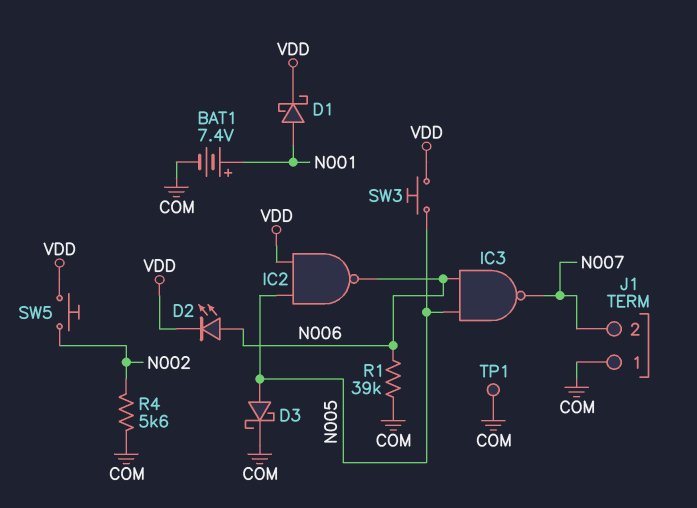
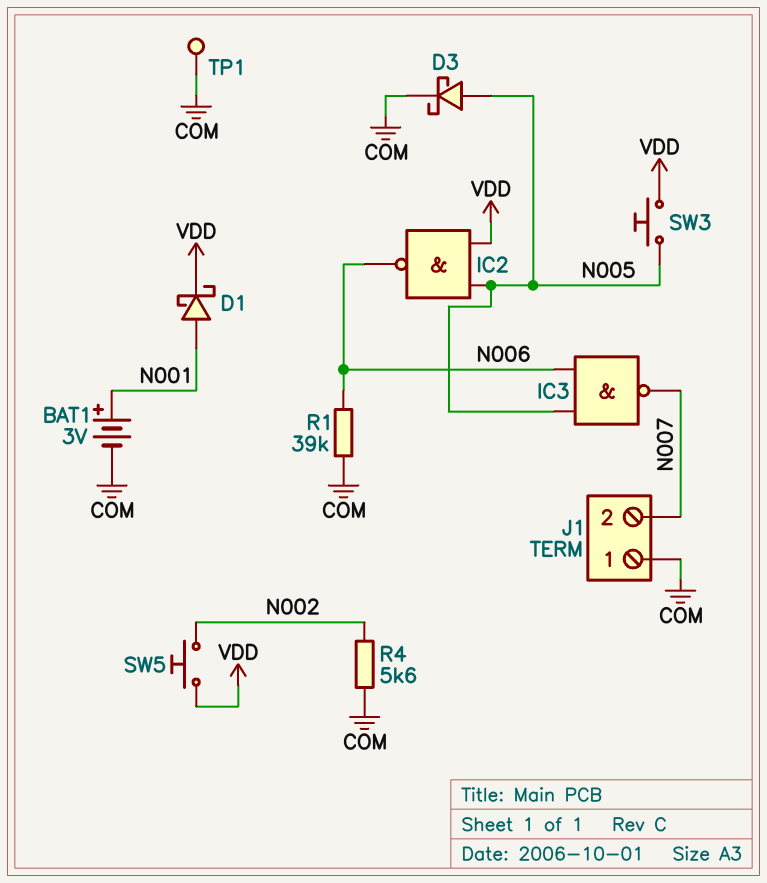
BAT1: 7.4V (plus N001, minus COM) -> 3V (plus N001, minus COM)
D2: LED (A N006, K VDD) -> none

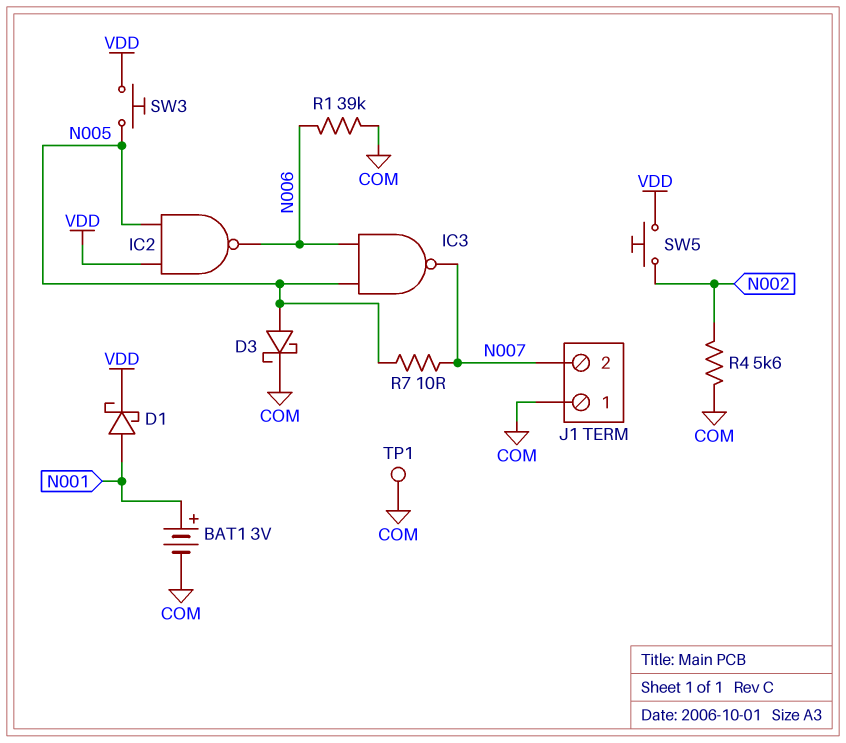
R7: none -> 10 (N005, N007)

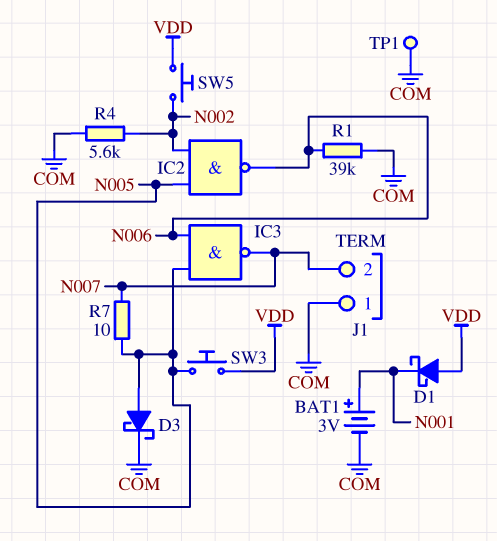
D1: schottky (A N001, K VDD) -> schottky (A VDD, K N001)
IC2: NAND (in N005, in VDD, out N006) -> NAND (in N002, in N005, out N006)

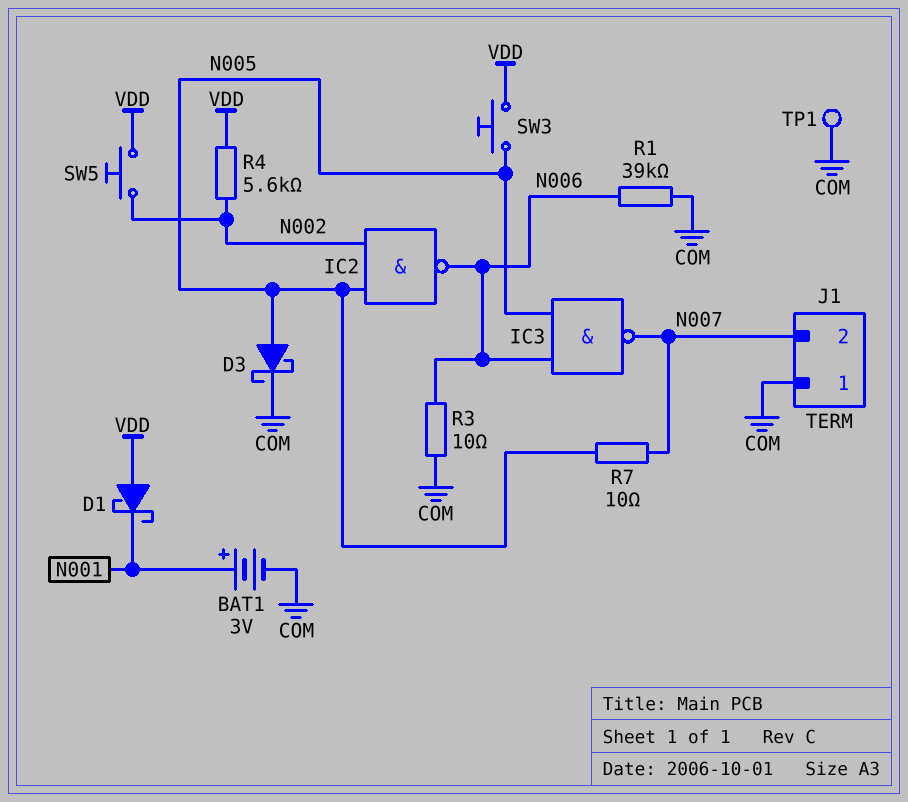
R3: none -> 10 (COM, N006)
R4: 5.6k (COM, N002) -> 5.6k (N002, VDD)

